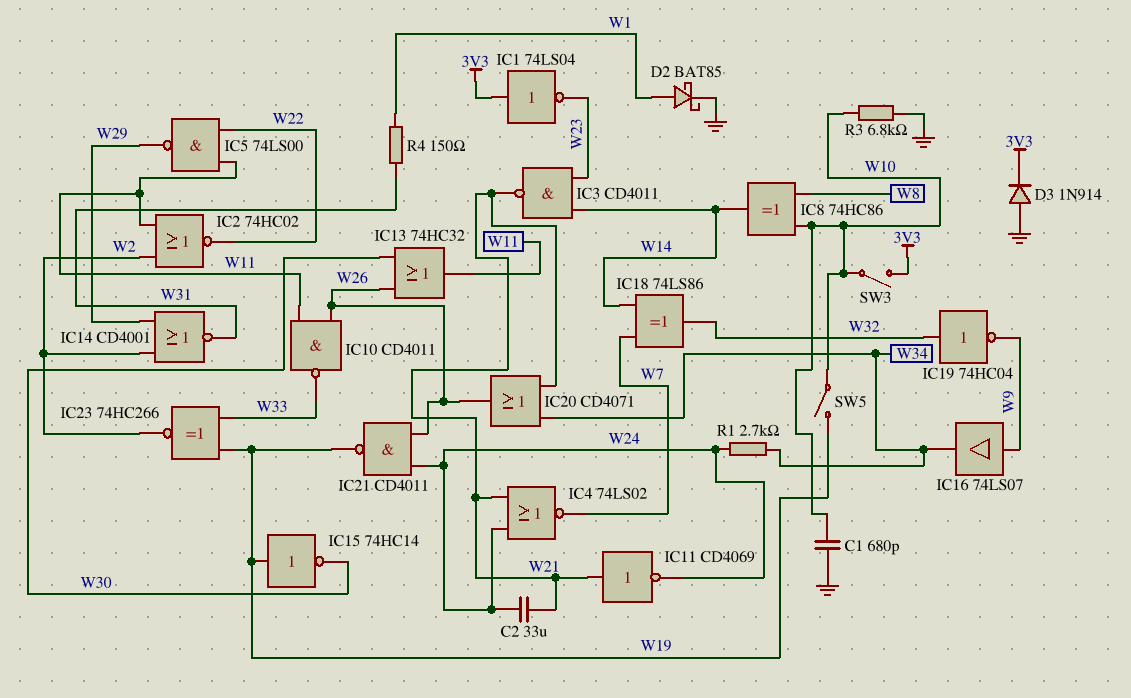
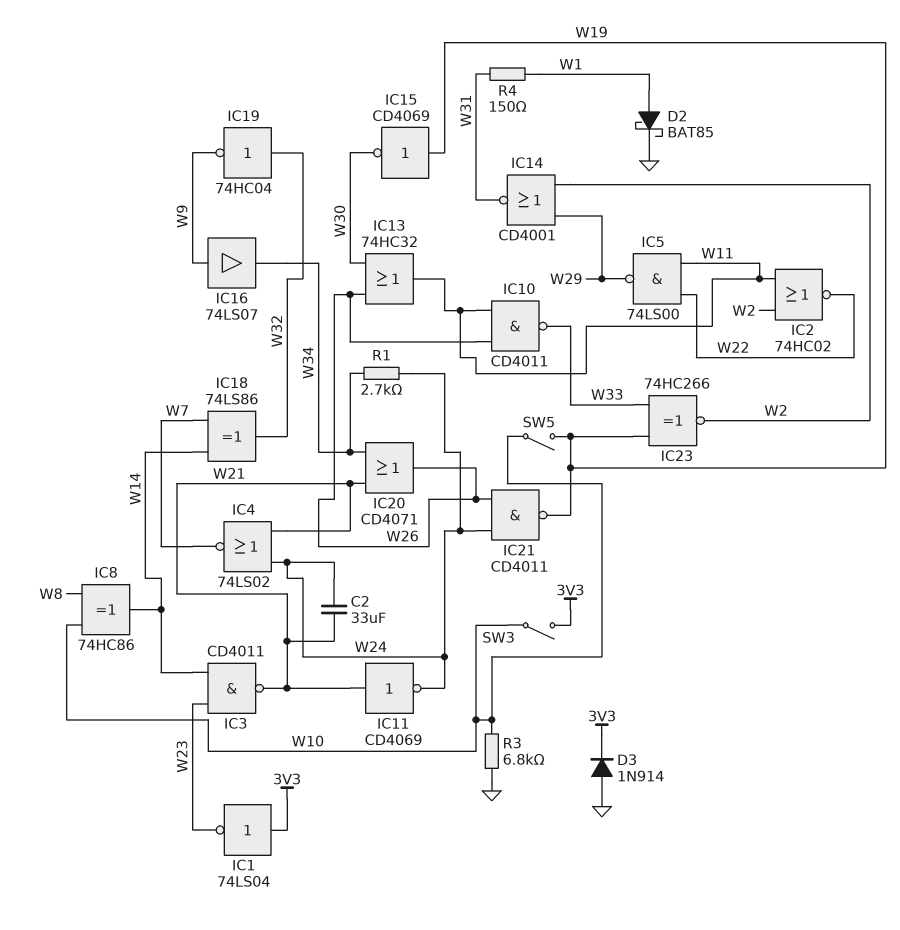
C1: 680pF (GND, W10) -> none
IC15: NOT 74HC14 (in W19, out W30) -> NOT CD4069 (in W19, out W30)

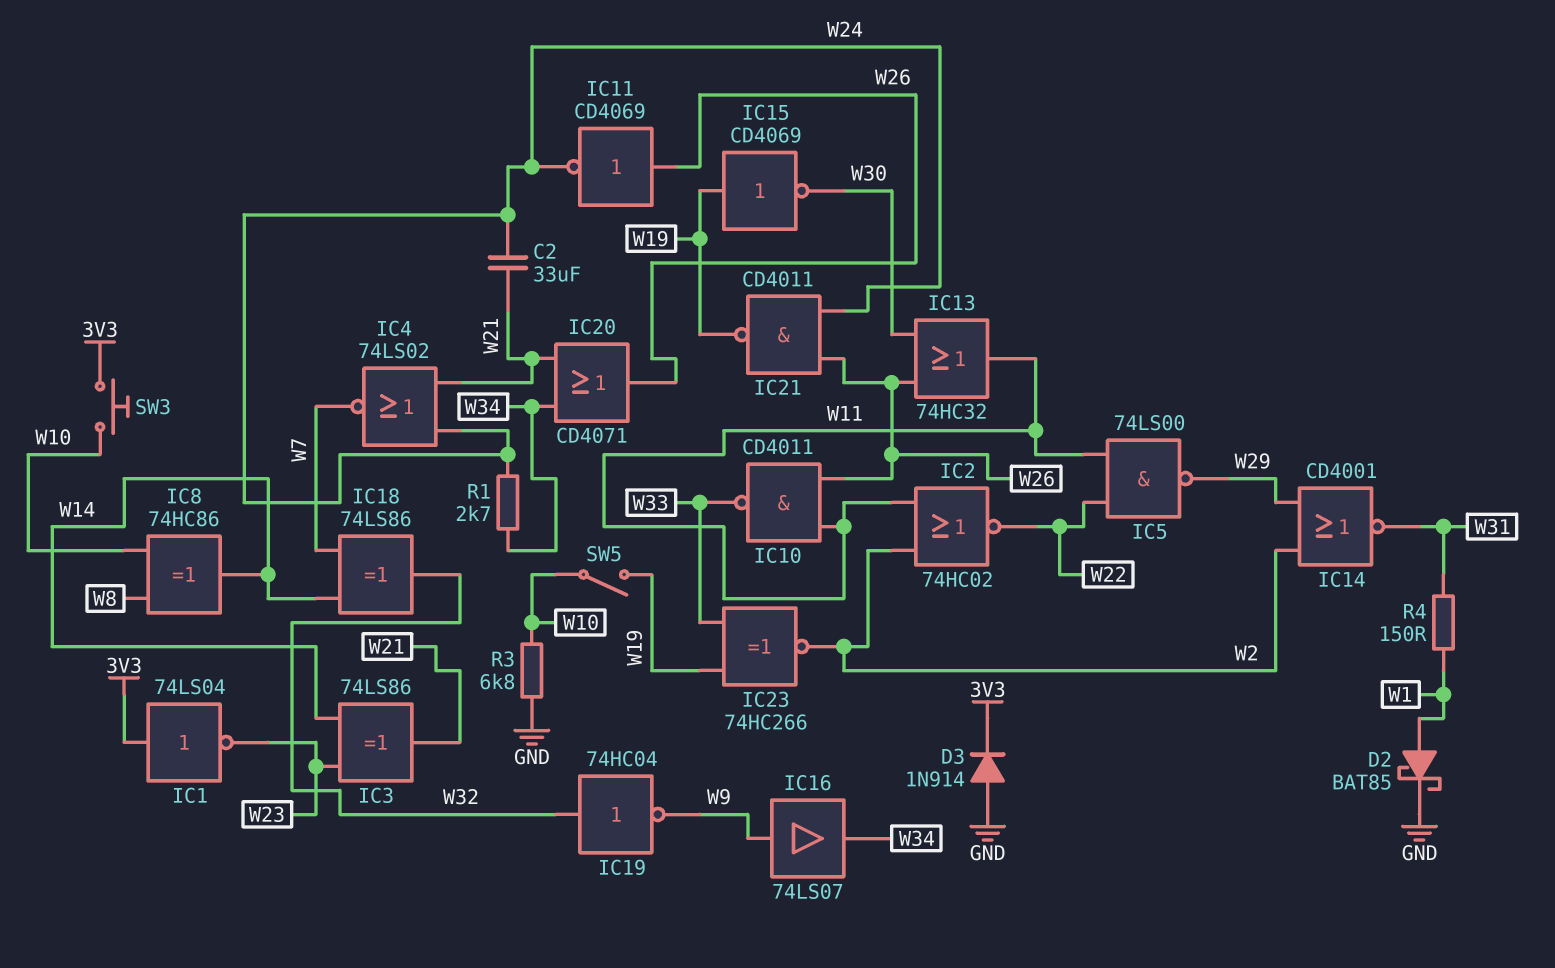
IC3: NAND CD4011 (in W14, in W23, out W21) -> XOR 74LS86 (in W14, in W23, out W21)
IC11: NOT CD4069 (in W21, out W24) -> NOT CD4069 (in W26, out W24)
SW3: switch (3V3, W10) -> button (3V3, W10)

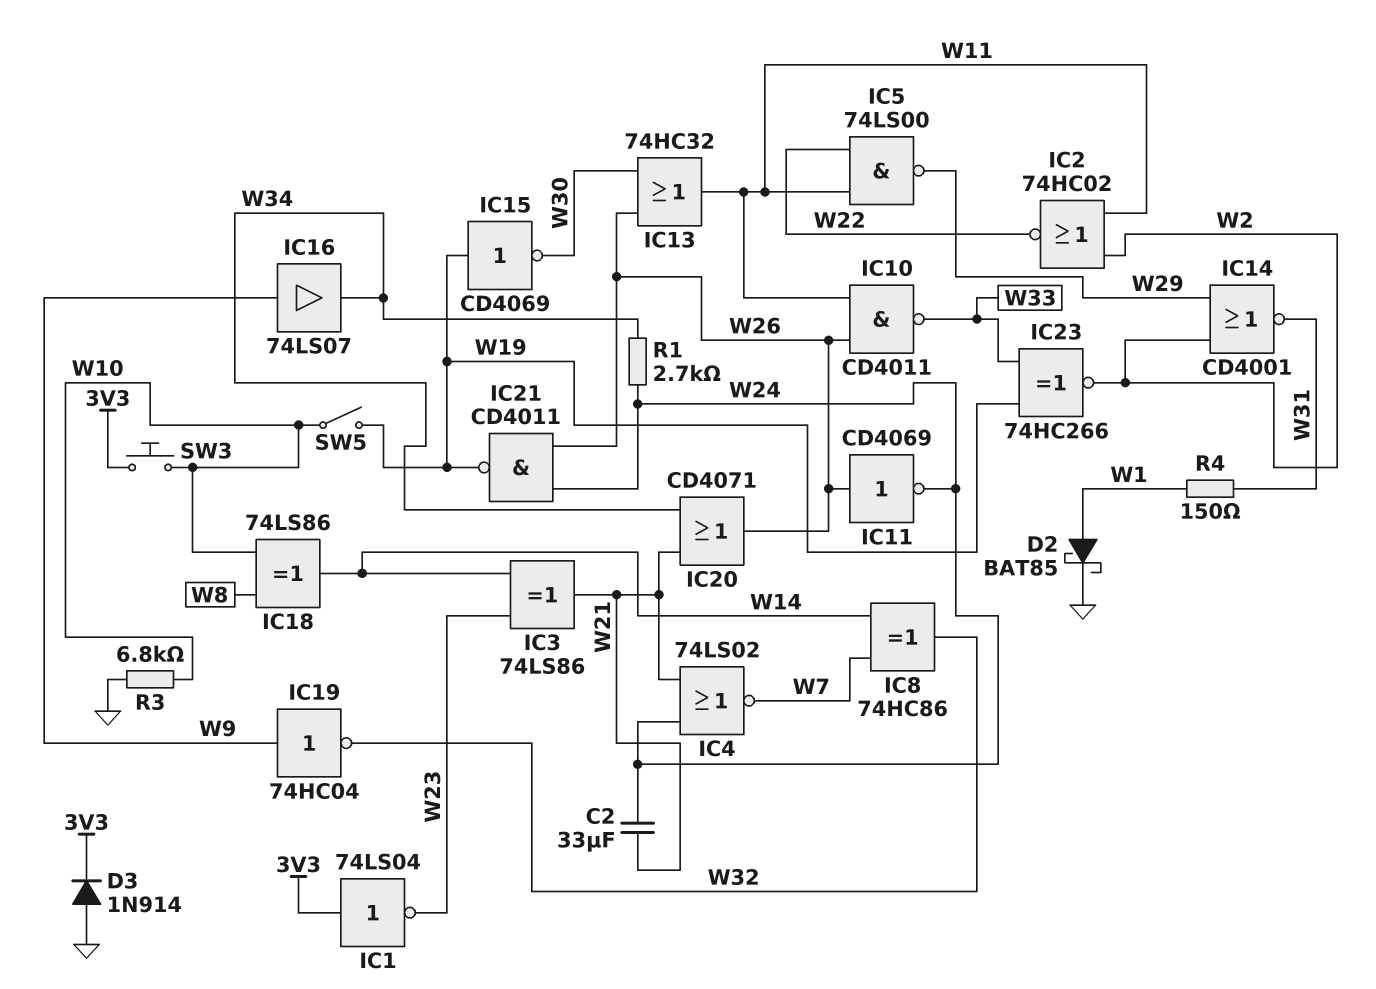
IC8: XOR 74HC86 (in W8, in W10, out W14) -> XOR 74HC86 (in W7, in W14, out W32)
IC18: XOR 74LS86 (in W7, in W14, out W32) -> XOR 74LS86 (in W8, in W10, out W14)
IC19: NOT 74HC04 (in W32, out W9) -> NOT 74HC04 (in W9, out W32)

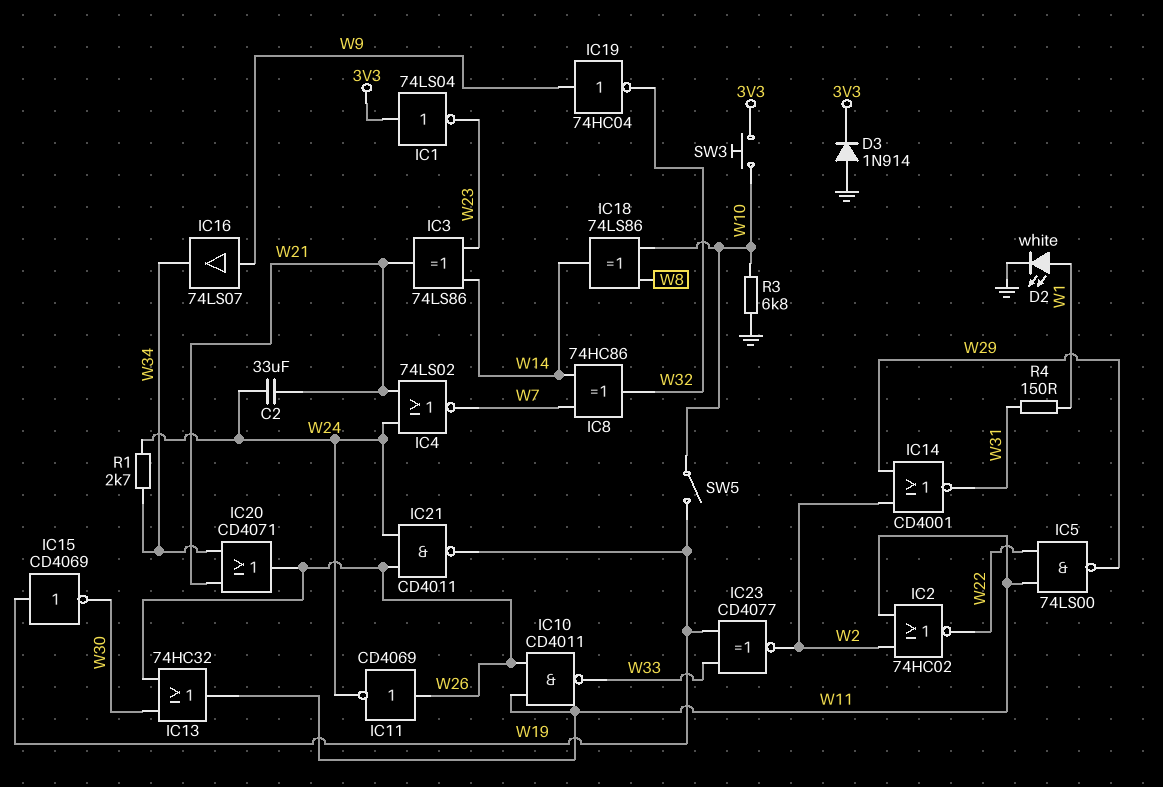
D2: schottky BAT85 (A W1, K GND) -> LED white (A W1, K GND)
IC23: XNOR 74HC266 (in W19, in W33, out W2) -> XNOR CD4077 (in W19, in W33, out W2)

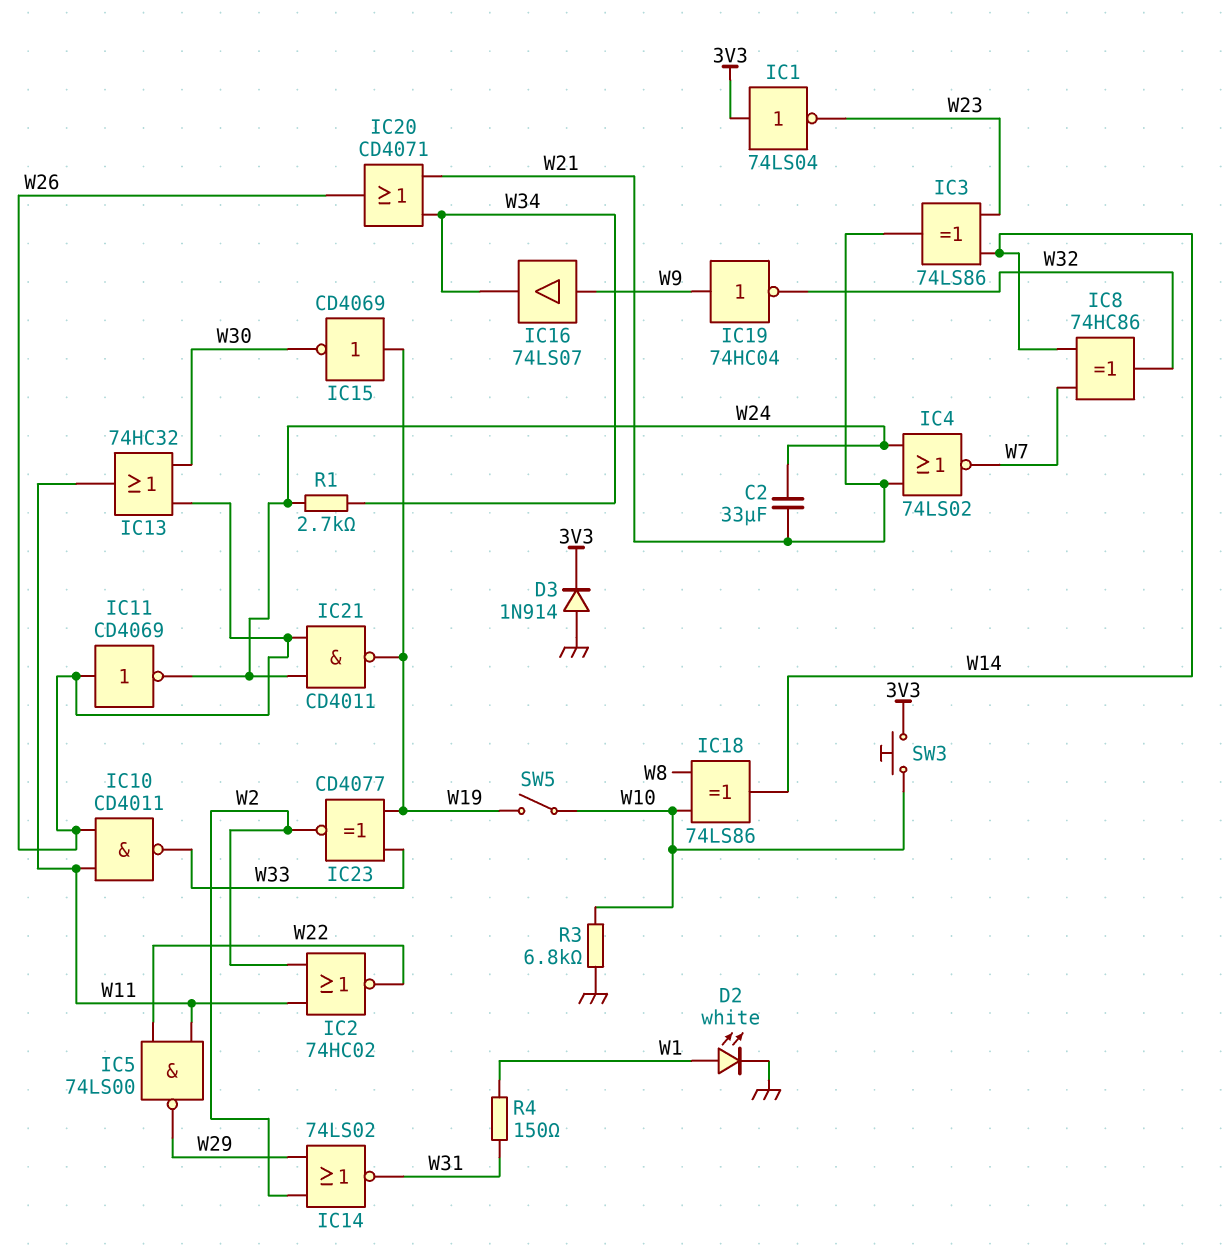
IC14: NOR CD4001 (in W2, in W29, out W31) -> NOR 74LS02 (in W2, in W29, out W31)

